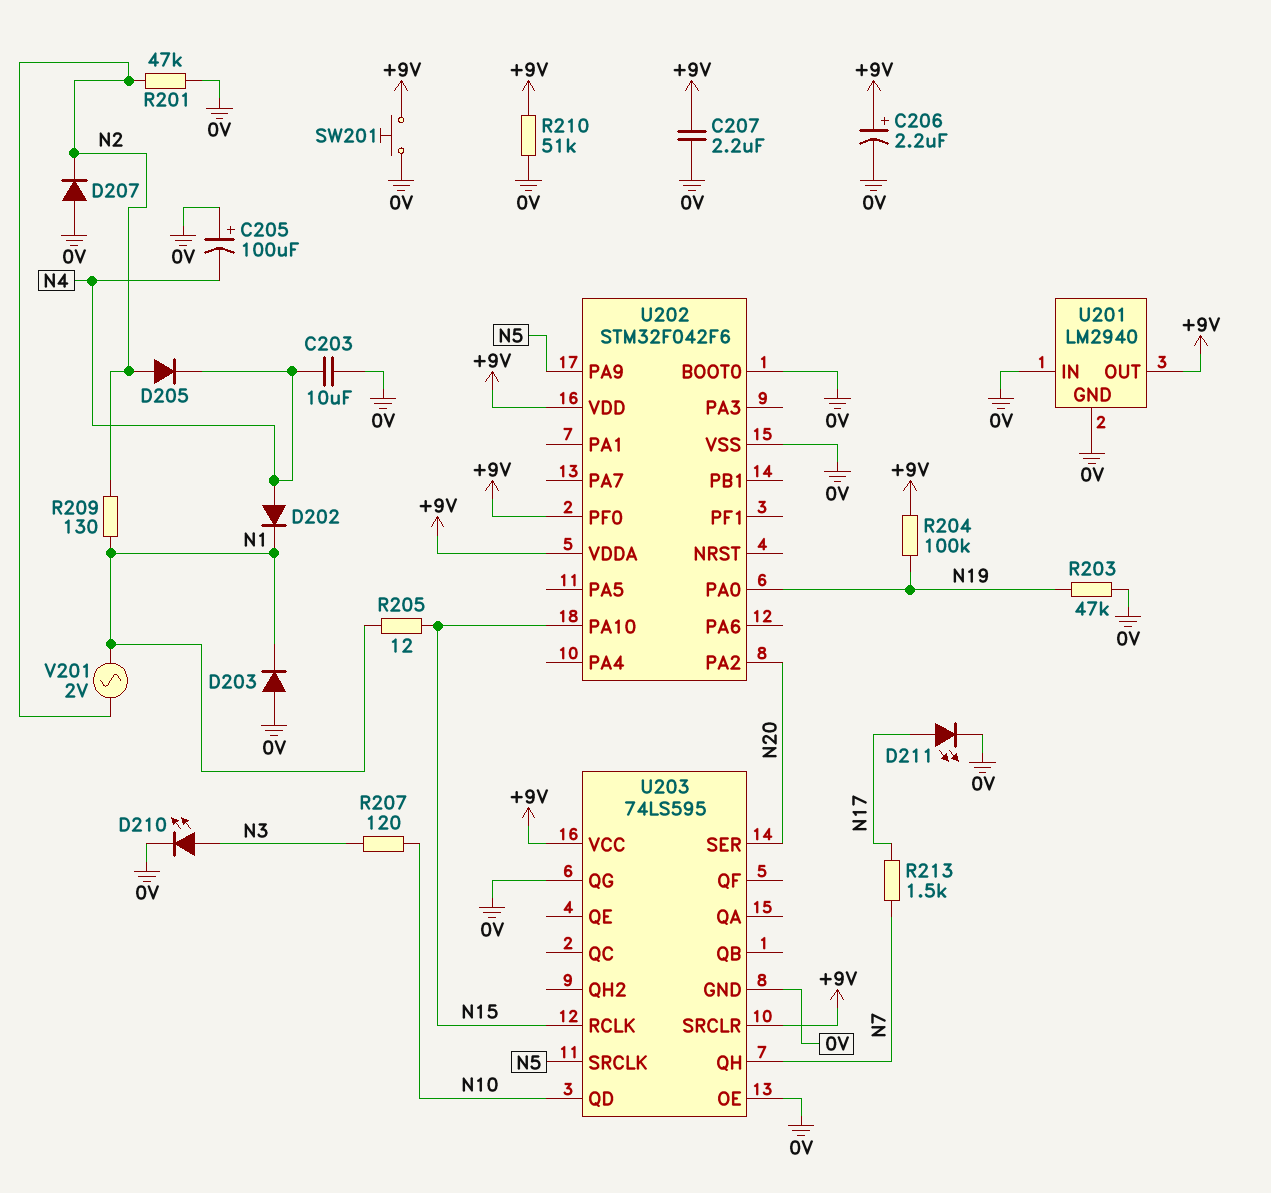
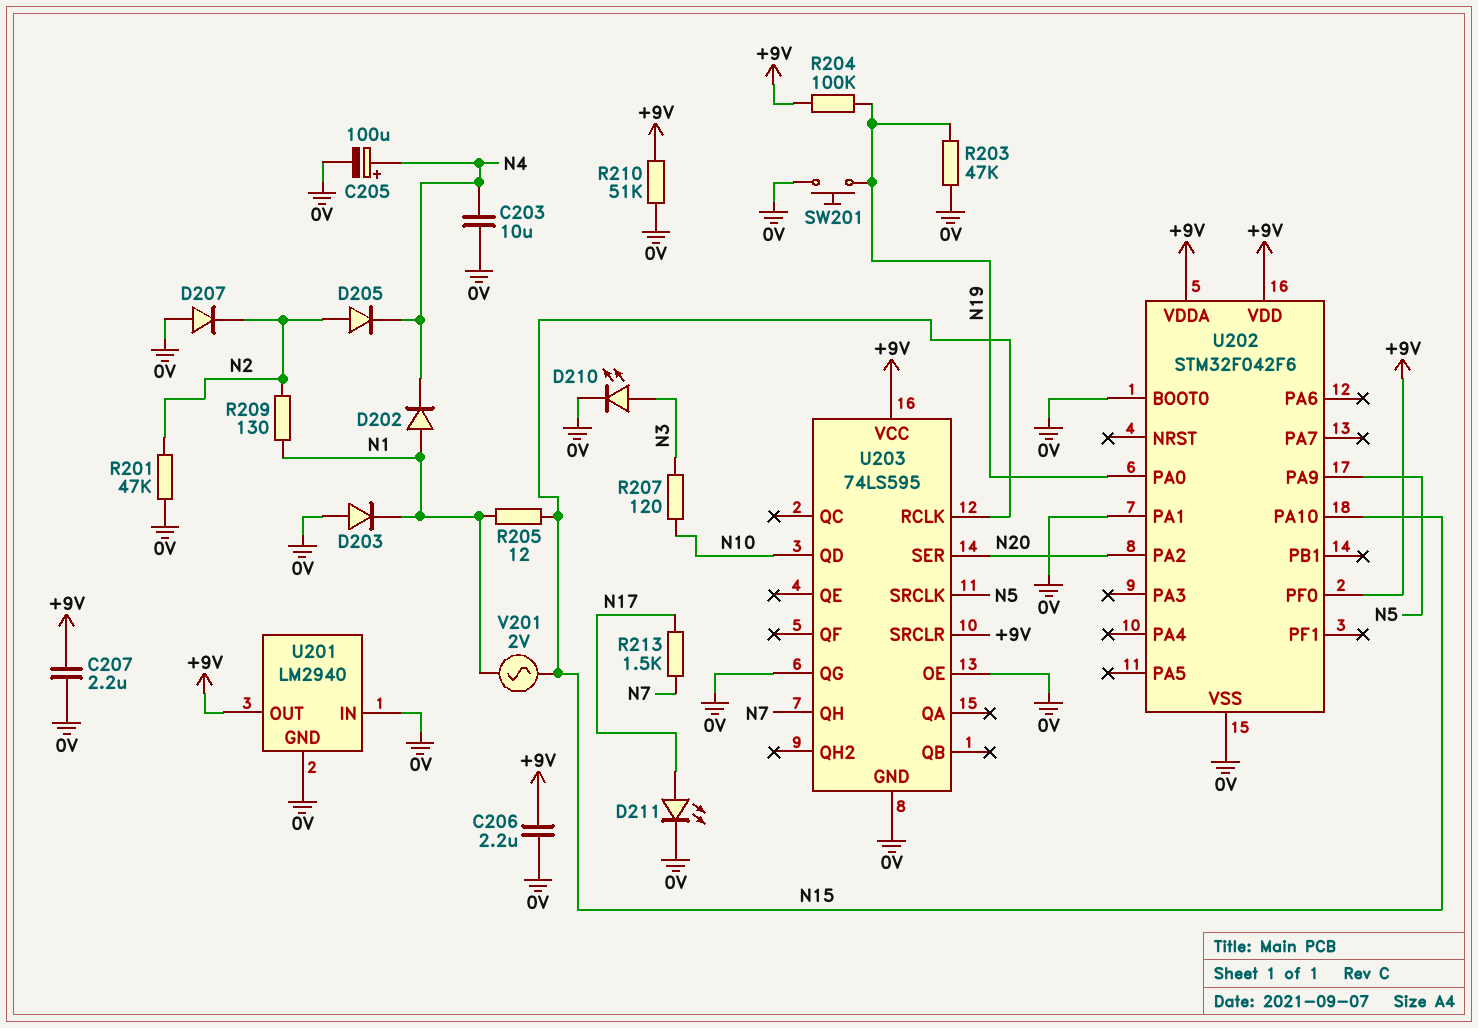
C205: 100uF (plus 0V, minus N4) -> 100uF (plus N4, minus 0V)
C206: 2.2uF (plus +9V, minus 0V) -> 2.2uF (+9V, 0V)
D202: diode (A N4, K N1) -> diode (A N1, K N4)
SW201: button (+9V, 0V) -> button (0V, N19)
U202 pin PA1: none -> 0V
V201: AC 2V (N1, N2) -> AC 2V (N1, N15)

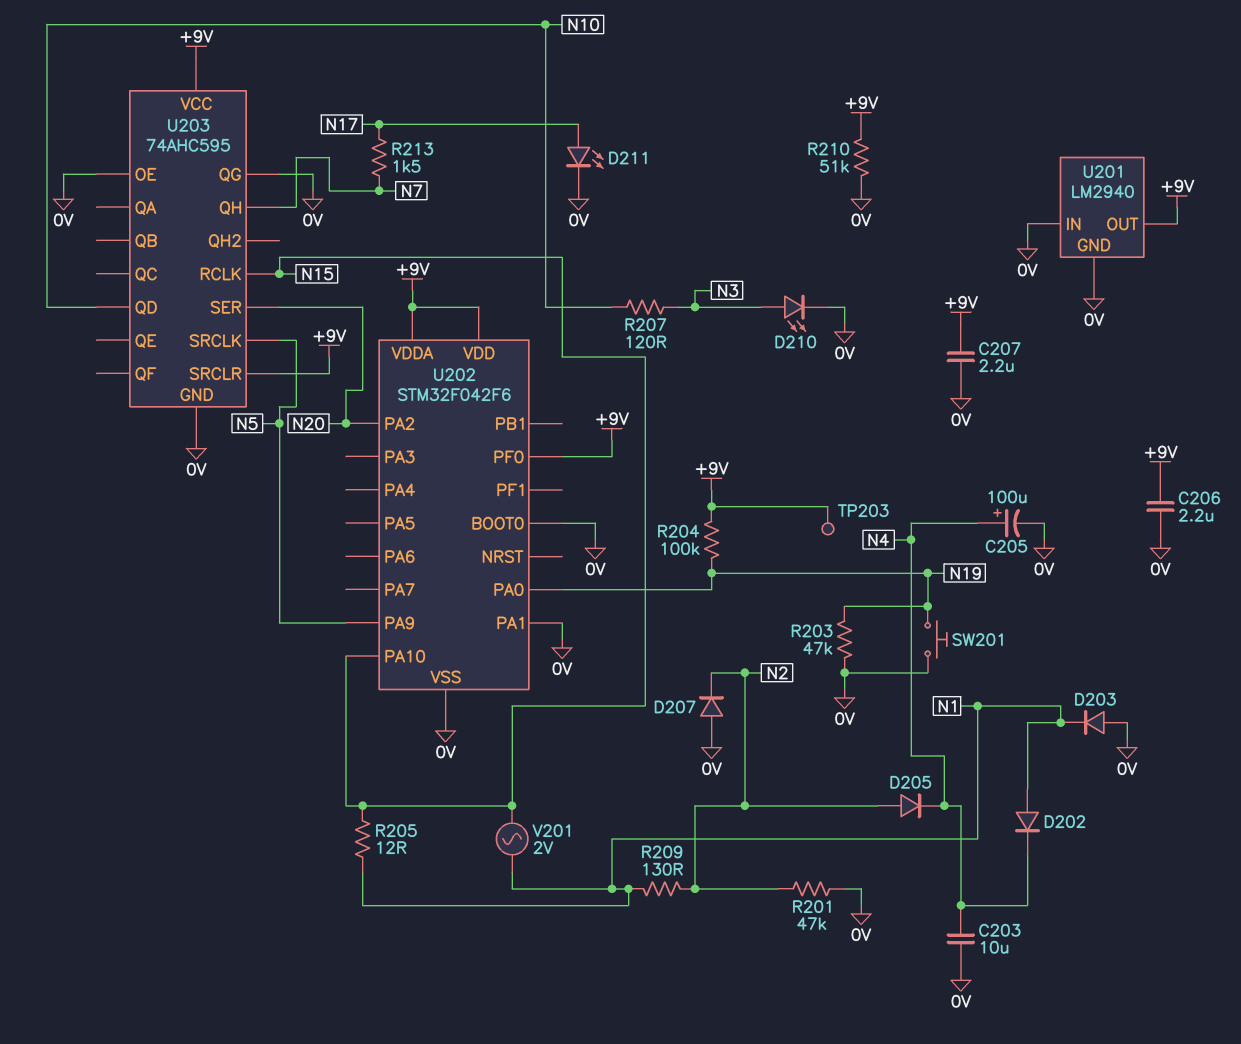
TP203: none -> test point (+9V)
U203: 74LS595 -> 74AHC595

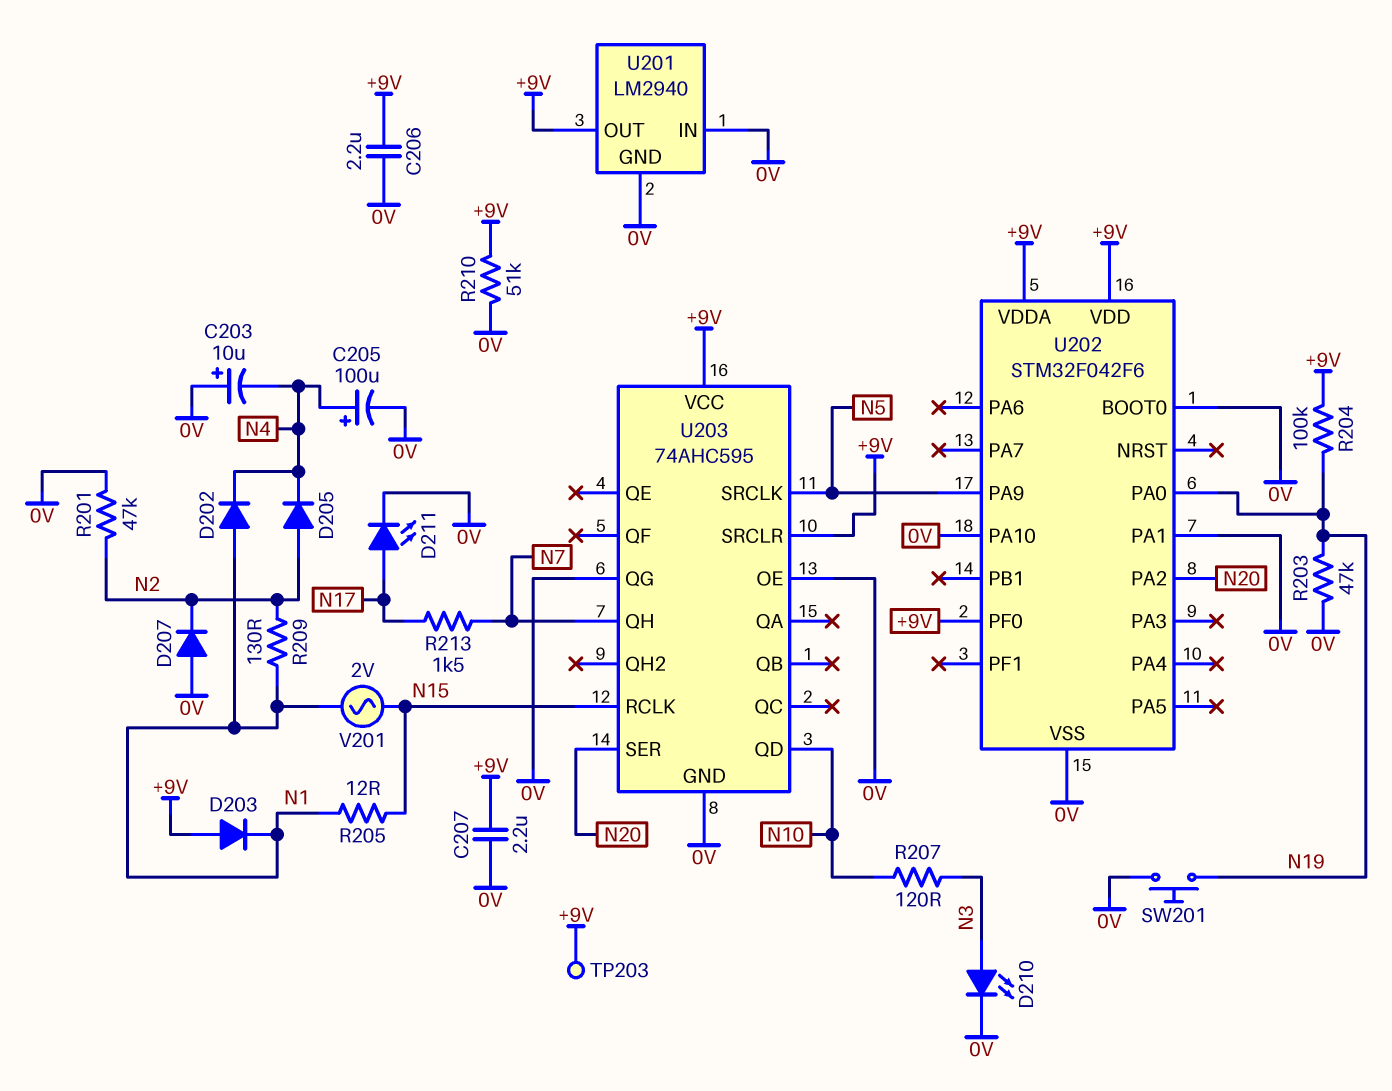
C203: 10uF (0V, N4) -> 10uF (plus 0V, minus N4)
D203: diode (A 0V, K N1) -> diode (A +9V, K N1)
U202 pin PA10: N15 -> 0V

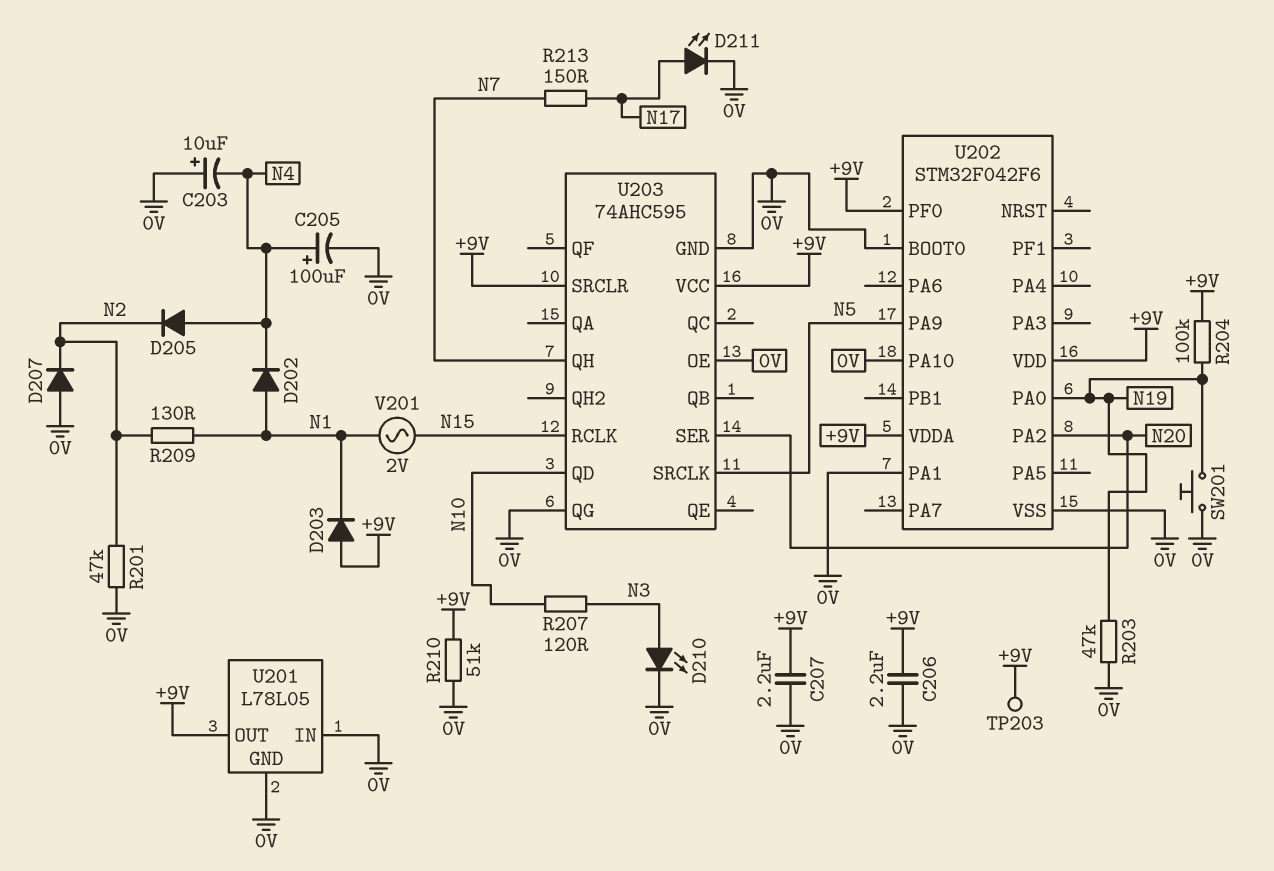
D205: diode (A N2, K N4) -> diode (A N4, K N2)
R205: 12 (N1, N15) -> none
R213: 1.5k (N7, N17) -> 150 (N7, N17)
U201: LM2940 -> L78L05

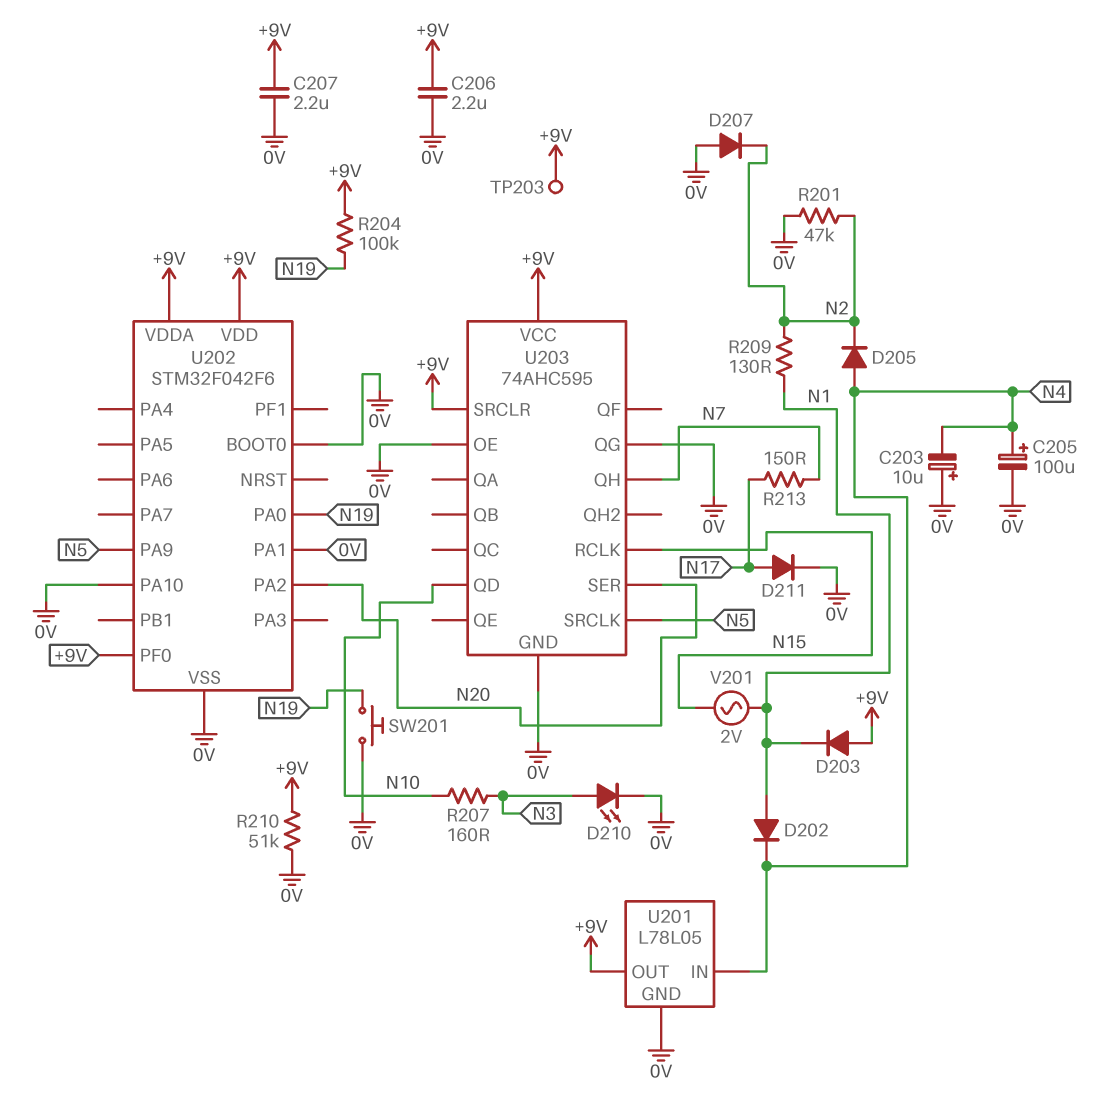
D211: LED (A N17, K 0V) -> diode (A N17, K 0V)
R203: 47k (0V, N19) -> none
R207: 120 (N3, N10) -> 160 (N3, N10)
U201 pin IN: 0V -> N4

